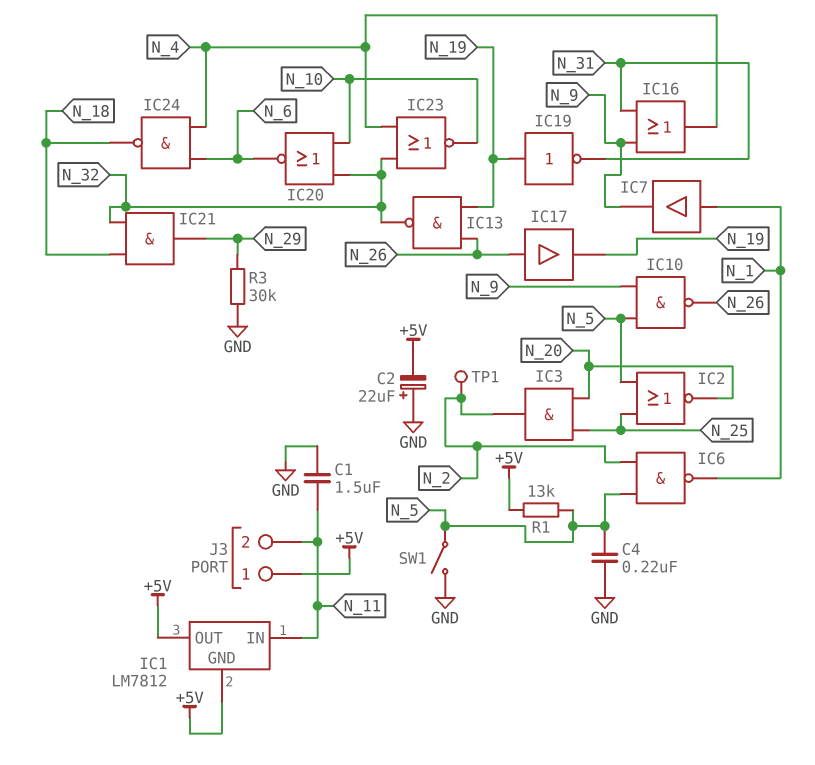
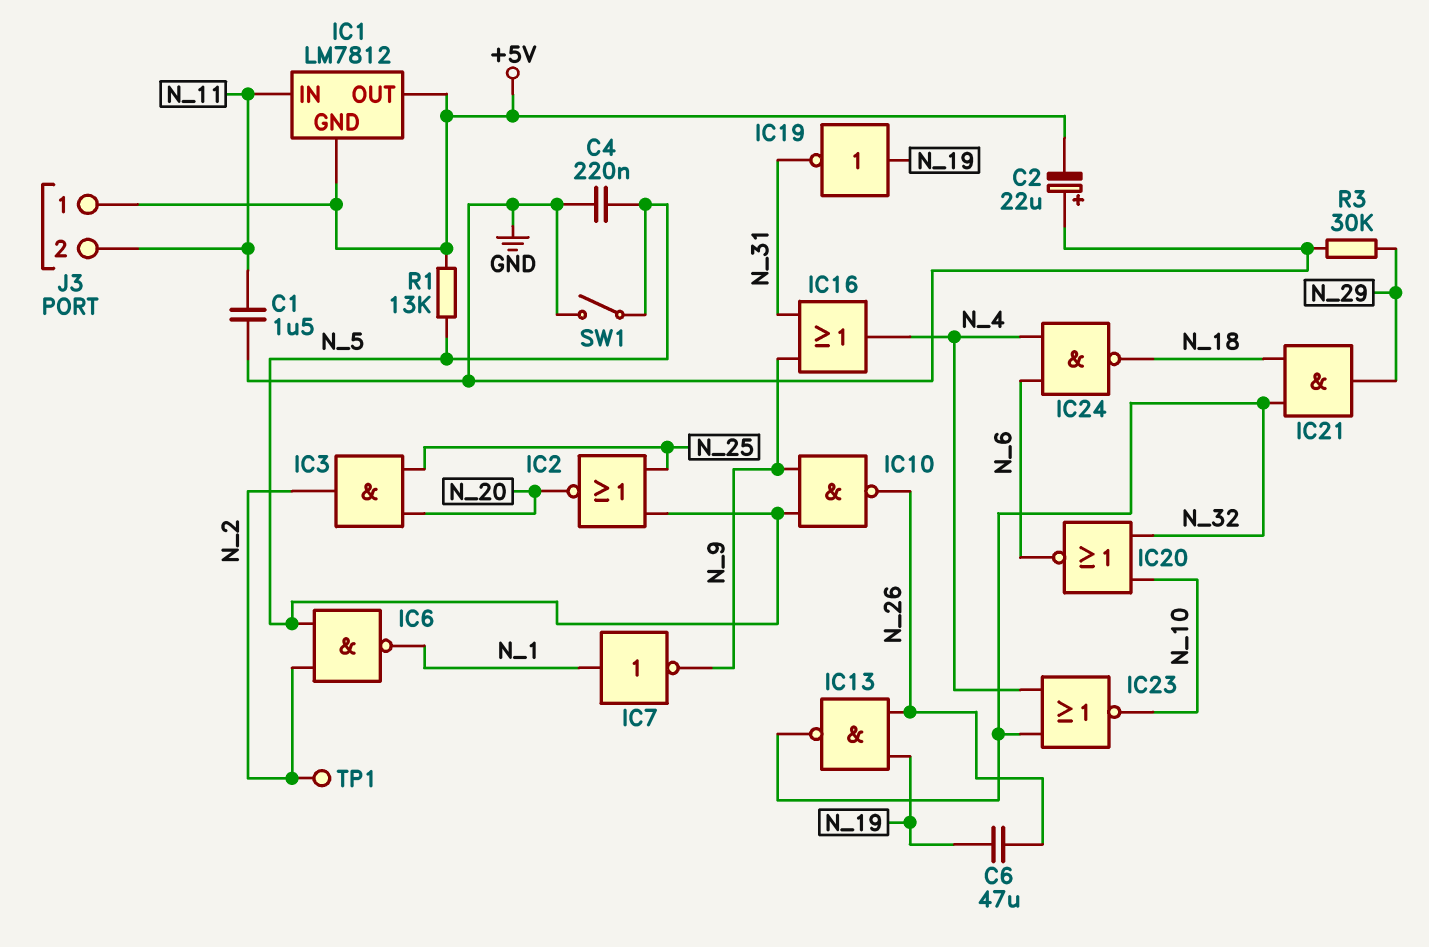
C6: none -> 47uF (N_19, N_26)
IC7: buffer (in N_1, out N_9) -> NOT (in N_1, out N_9)
IC17: buffer (in N_26, out N_19) -> none

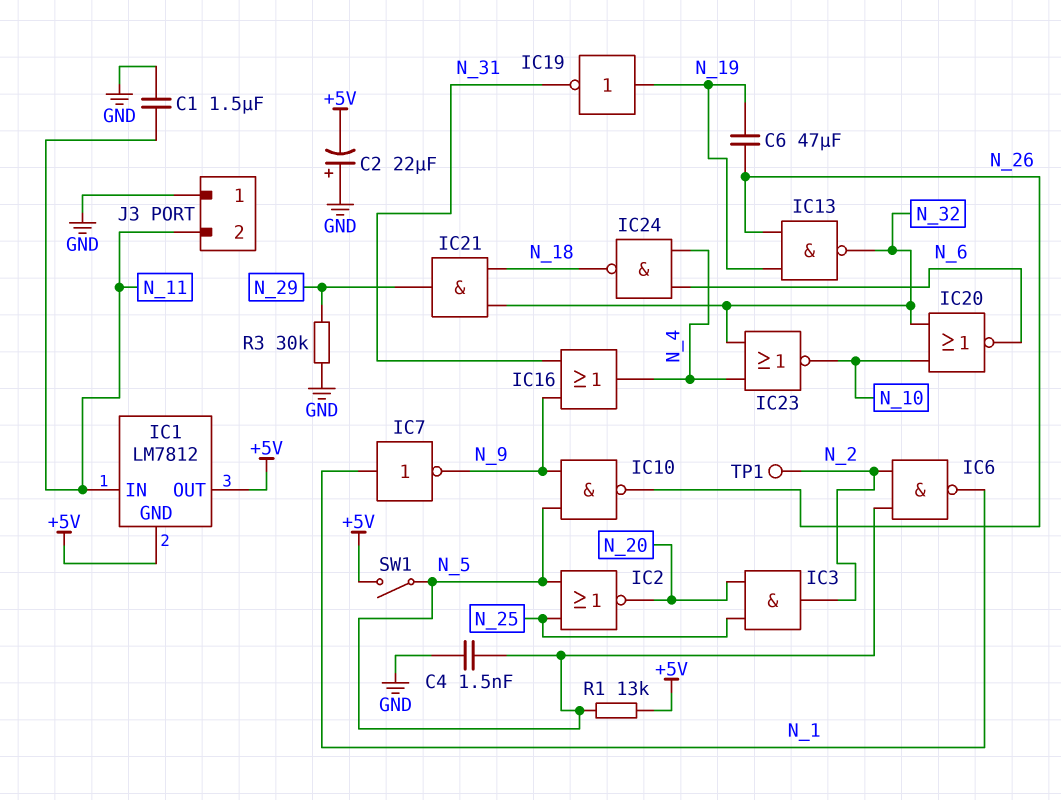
C4: 220nF (GND, N_5) -> 1.5nF (GND, N_5)
J3 pin 1: +5V -> GND
SW1: switch (GND, N_5) -> switch (+5V, N_5)

